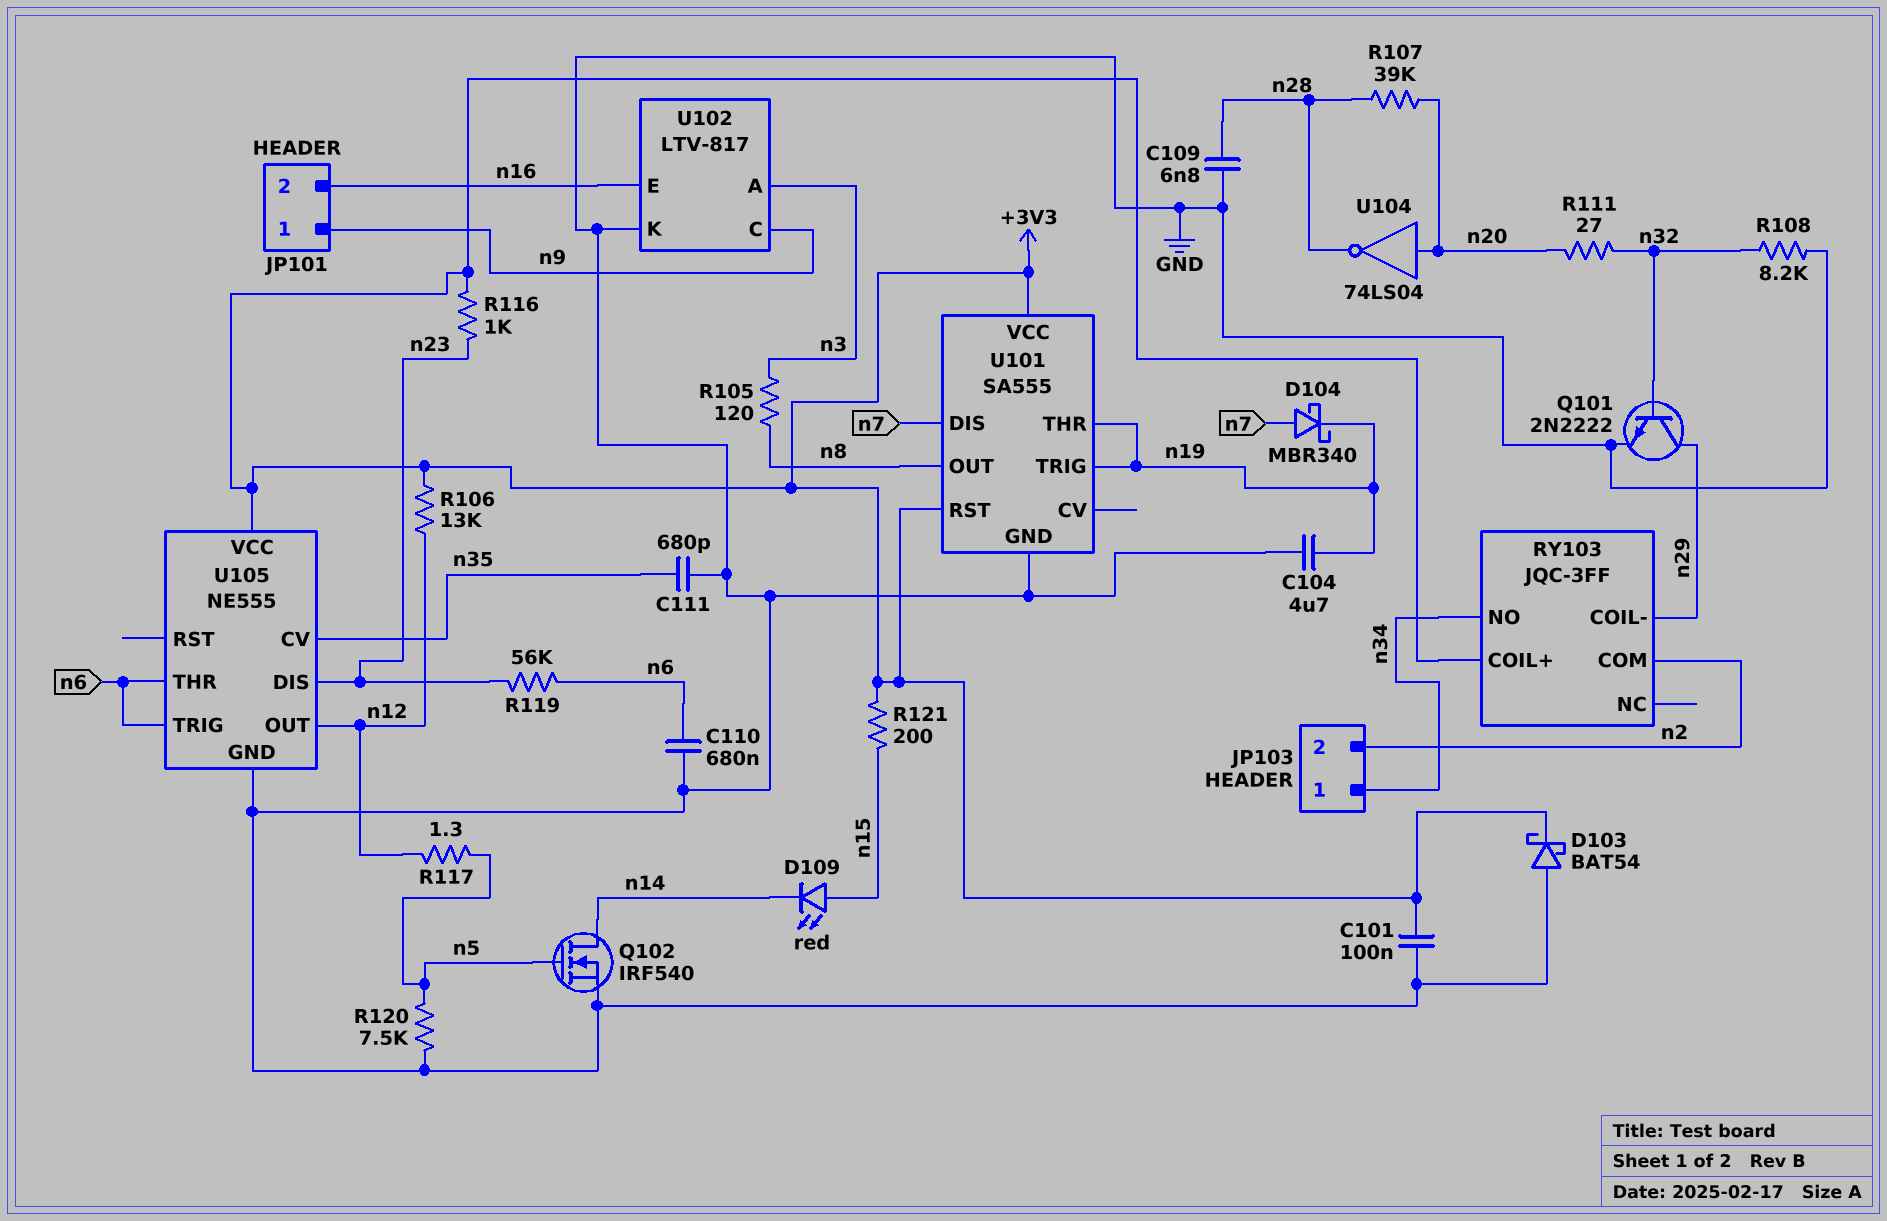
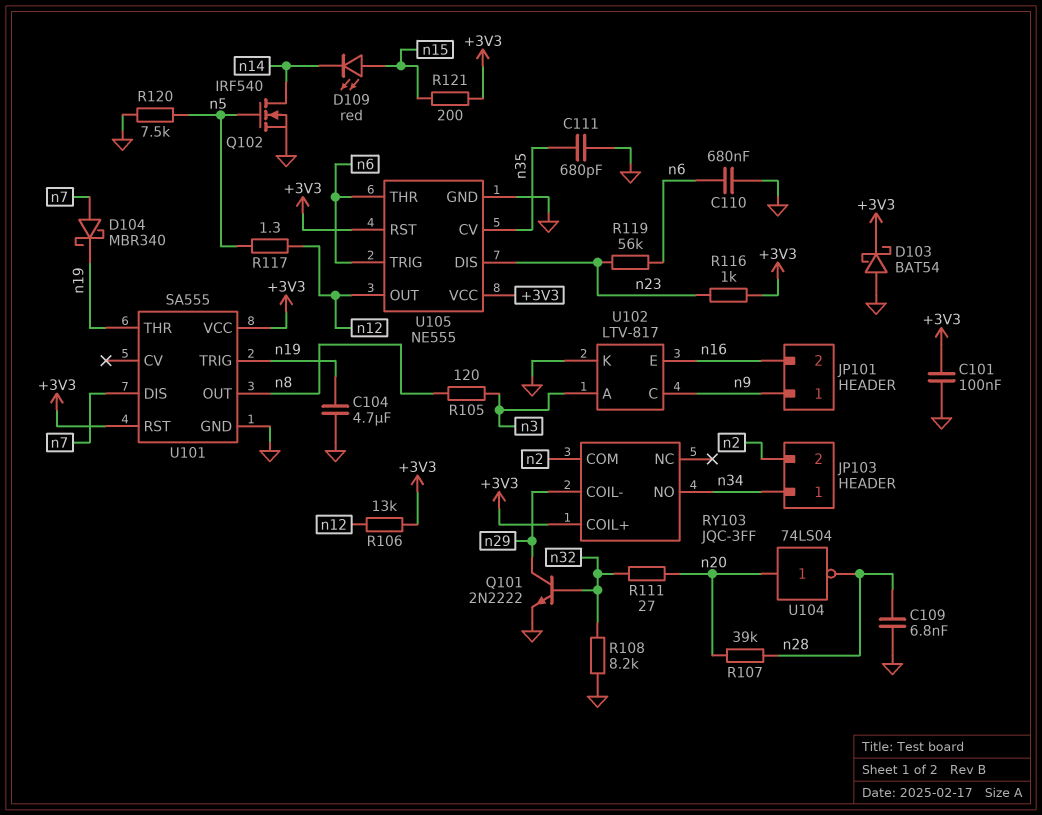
U105 pin RST: none -> +3V3

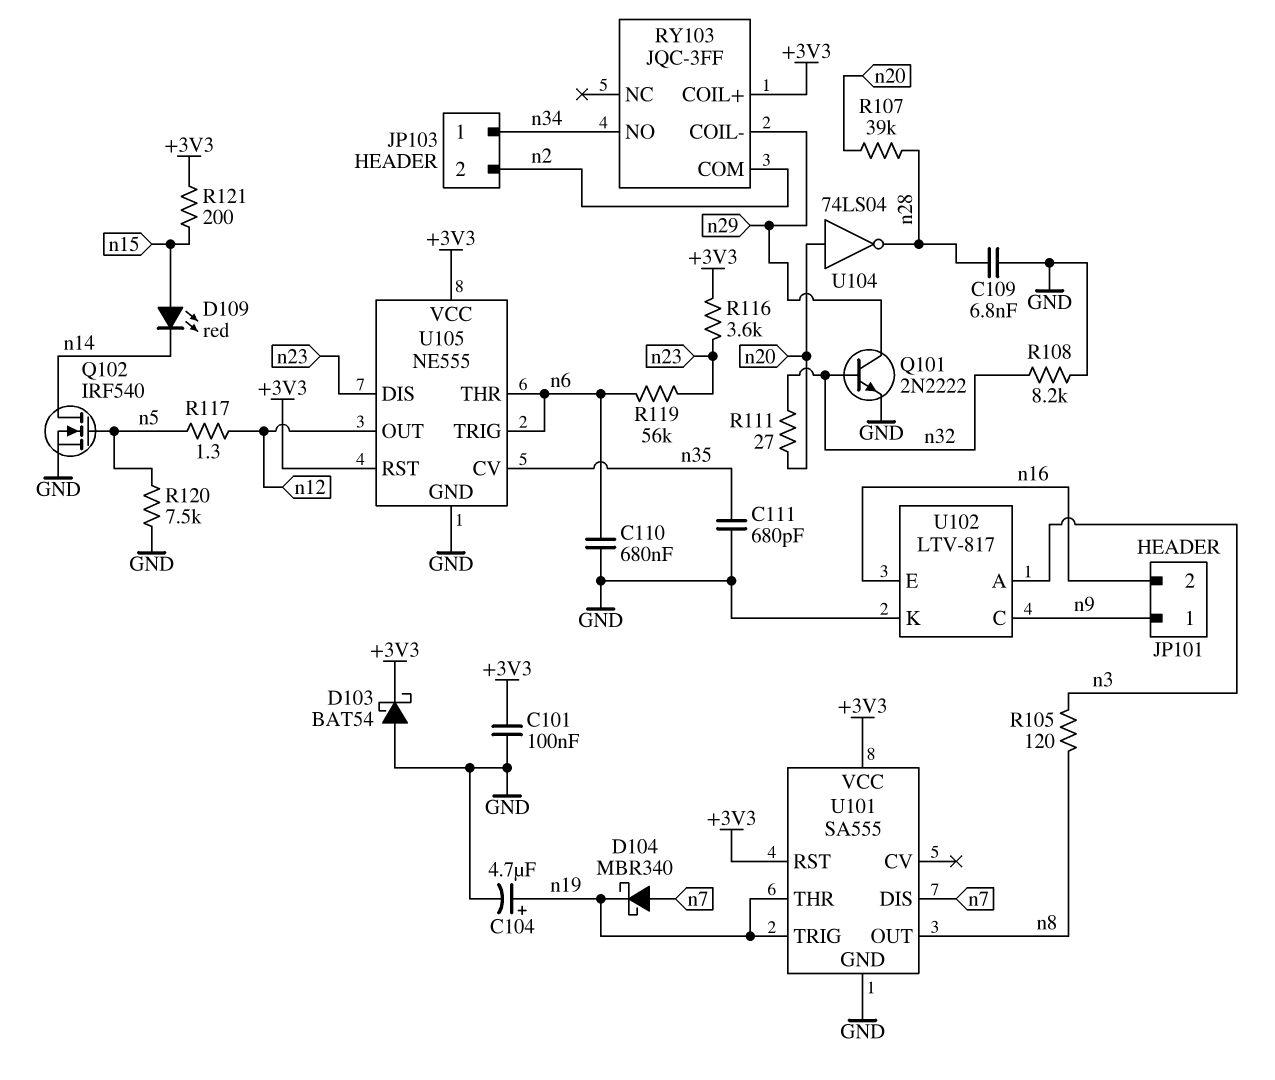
C104: 4.7uF (GND, n19) -> 4.7uF (plus n19, minus GND)
R106: 13k (+3V3, n12) -> none
R116: 1k (+3V3, n23) -> 3.6k (+3V3, n23)

